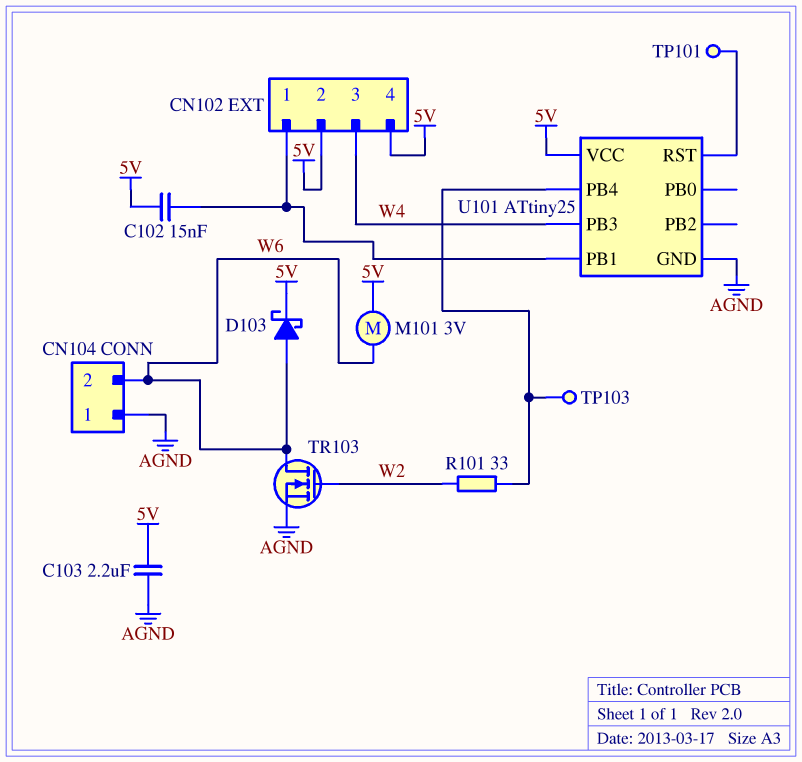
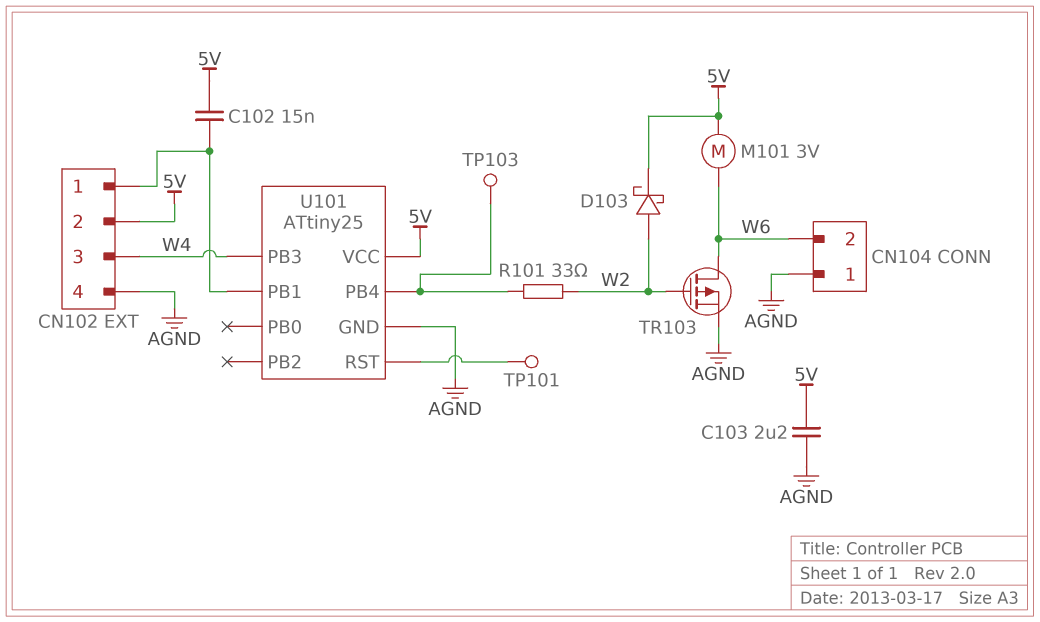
CN102 pin 4: 5V -> AGND
D103: schottky (A W6, K 5V) -> schottky (A W2, K 5V)
TR103: NMOS (G W2, D W6, S AGND) -> PMOS (G W2, D W6, S AGND)

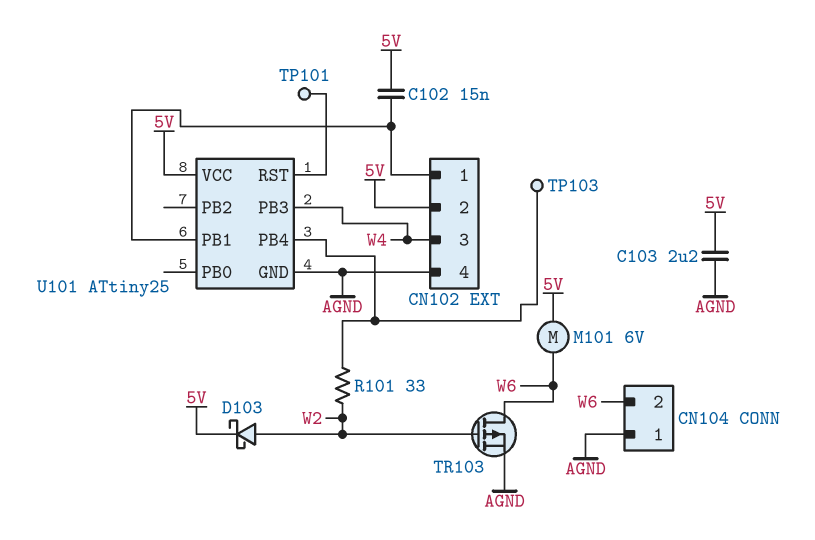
M101: motor 3V (5V, W6) -> motor 6V (5V, W6)

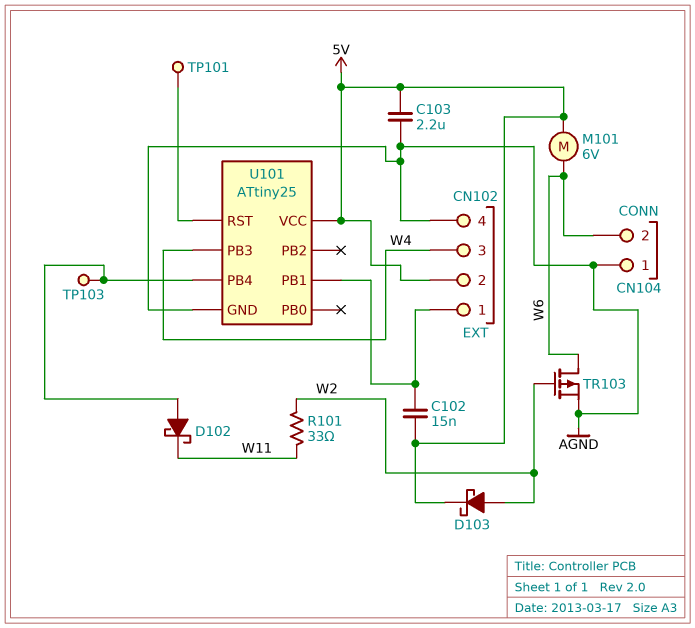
D102: none -> schottky (A U101/PB4, K W11)
R101: 33 (U101/PB4, W2) -> 33 (W2, W11)

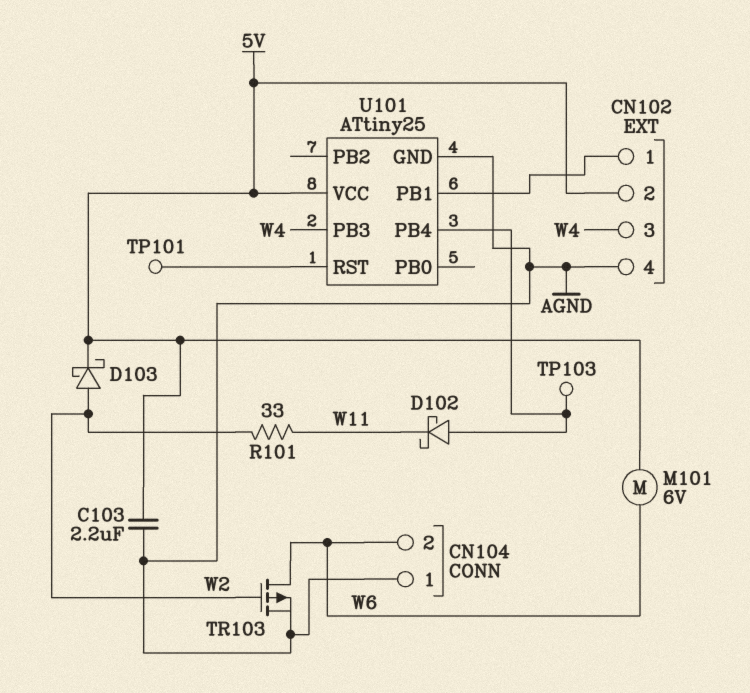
C102: 15nF (5V, CN102/1) -> none

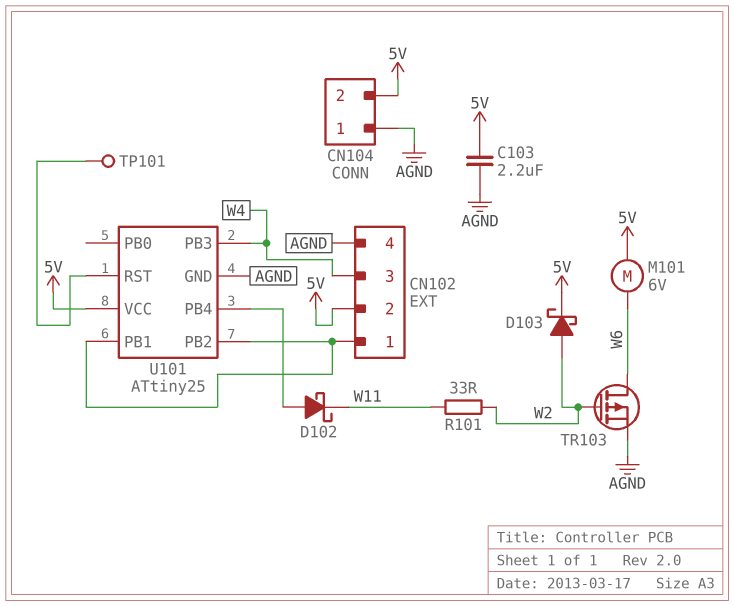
CN104 pin 2: W6 -> 5V
TP103: test point (U101/PB4) -> none
U101 pin PB2: none -> CN102/1

